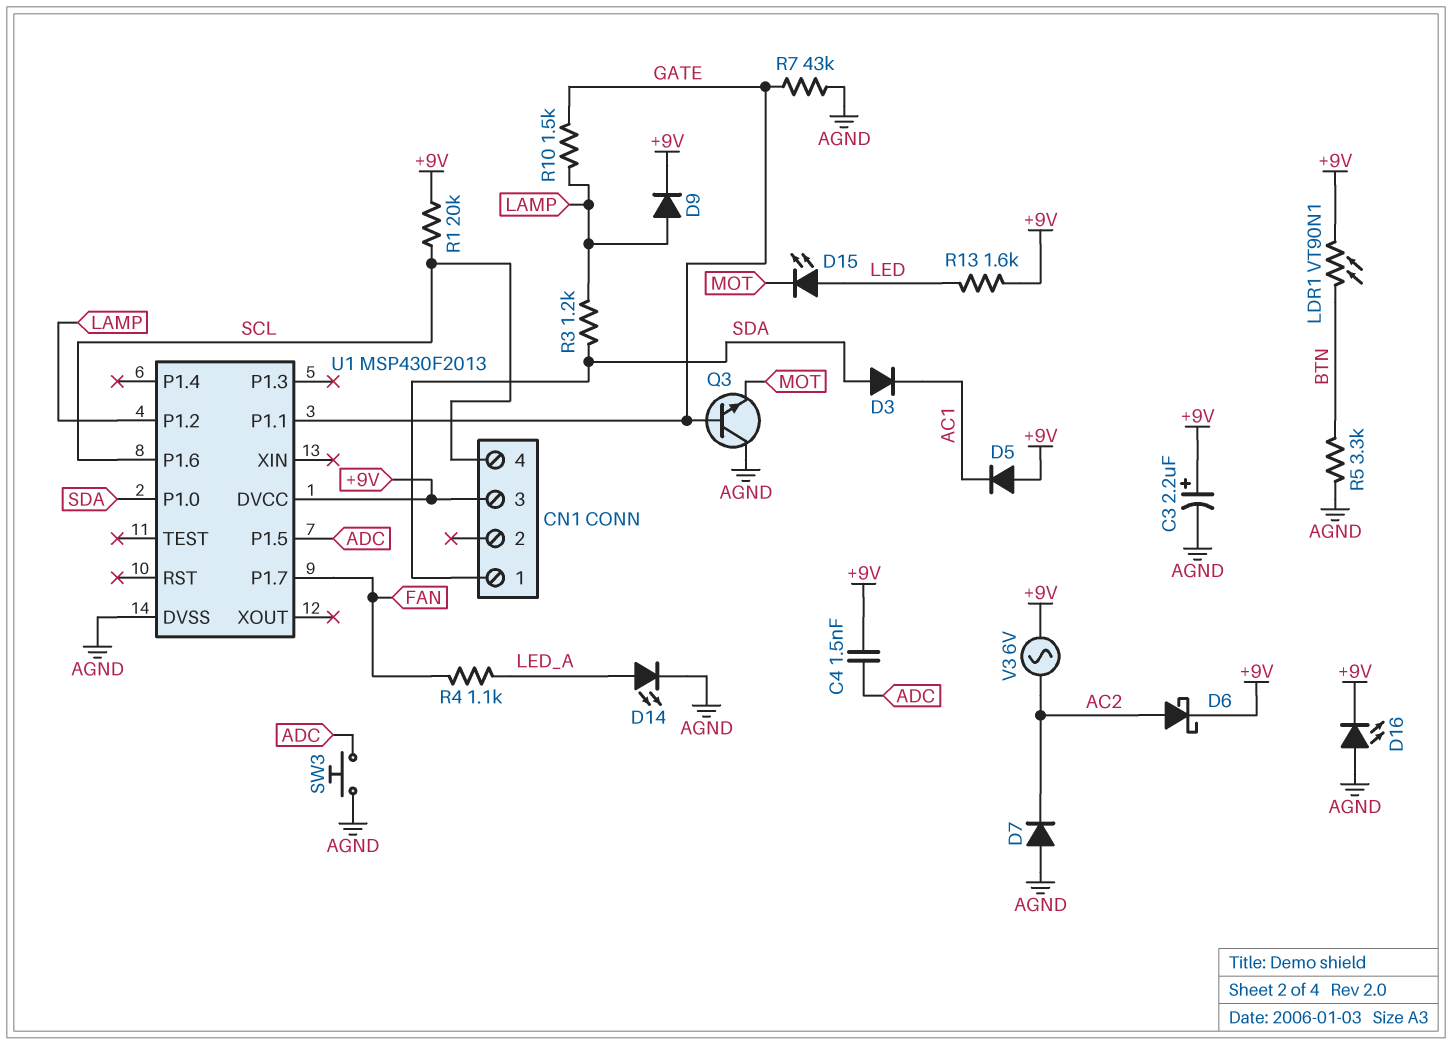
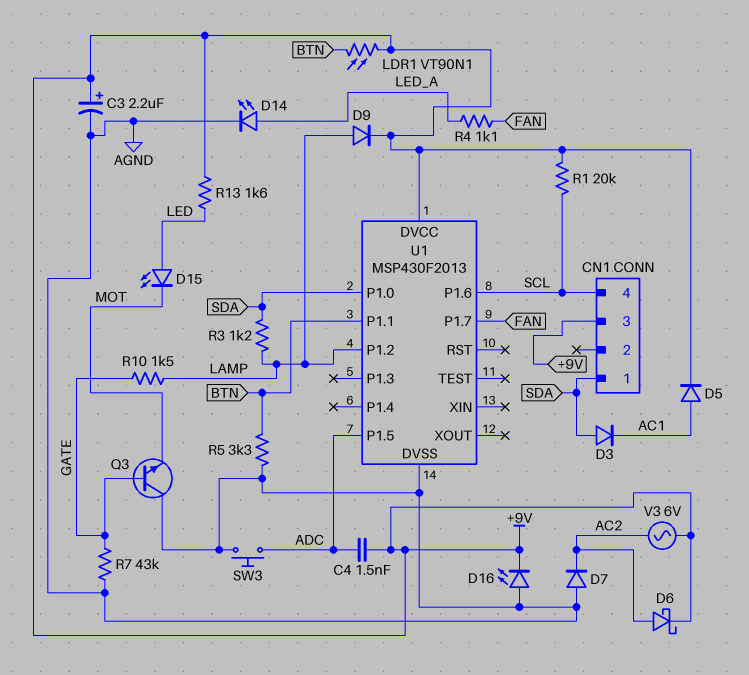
D5: diode (A +9V, K AC1) -> diode (A AC1, K +9V)
U1 pin P1.1: GATE -> BTN

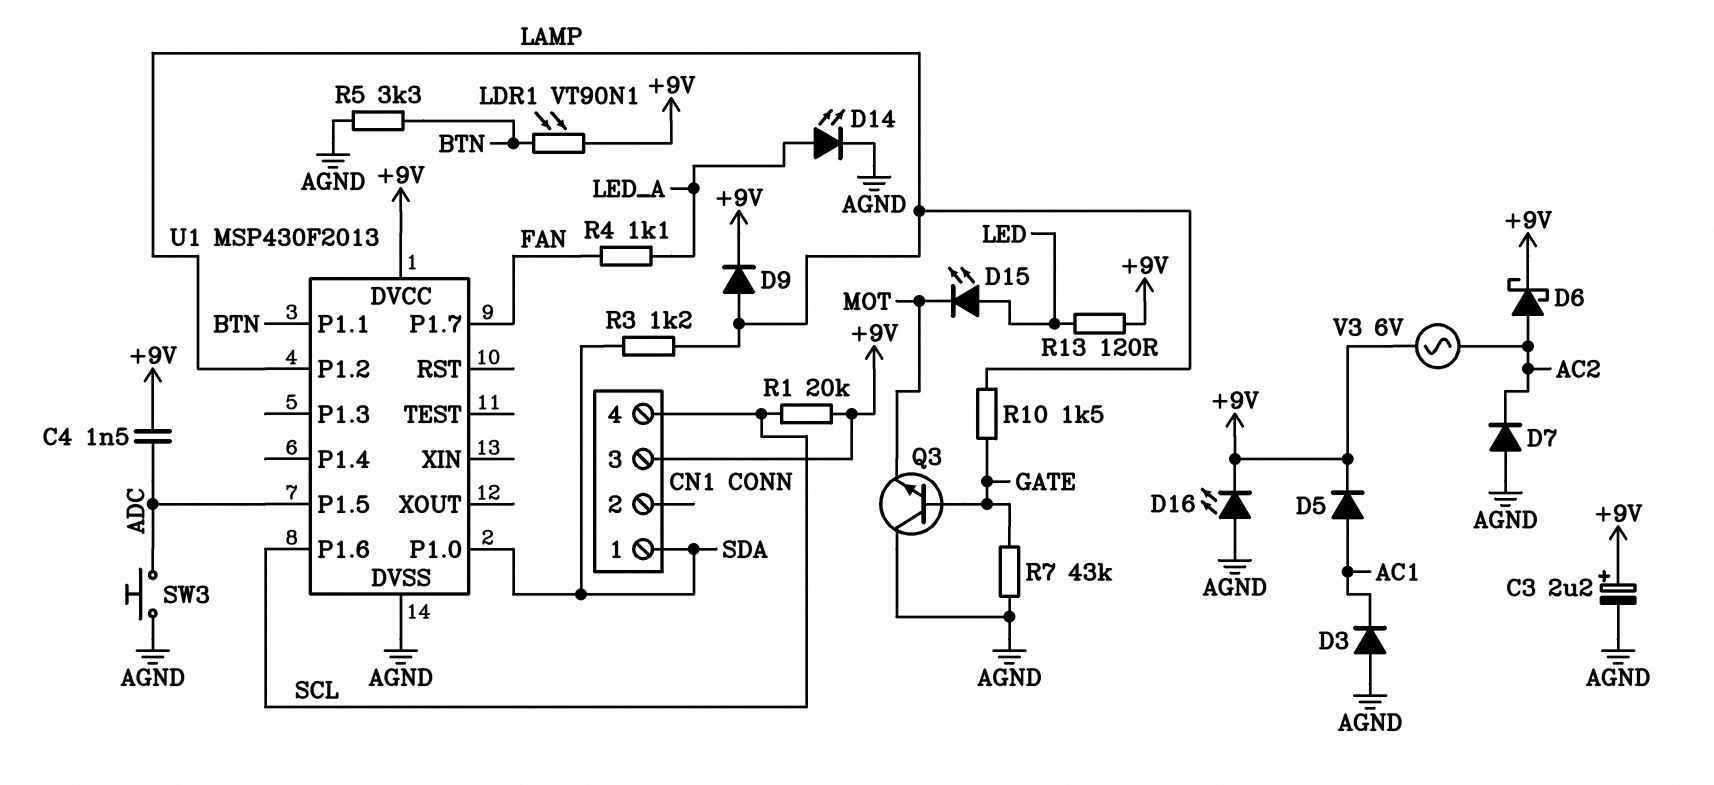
D3: diode (A SDA, K AC1) -> diode (A AGND, K AC1)
R13: 1.6k (+9V, LED) -> 120 (+9V, LED)

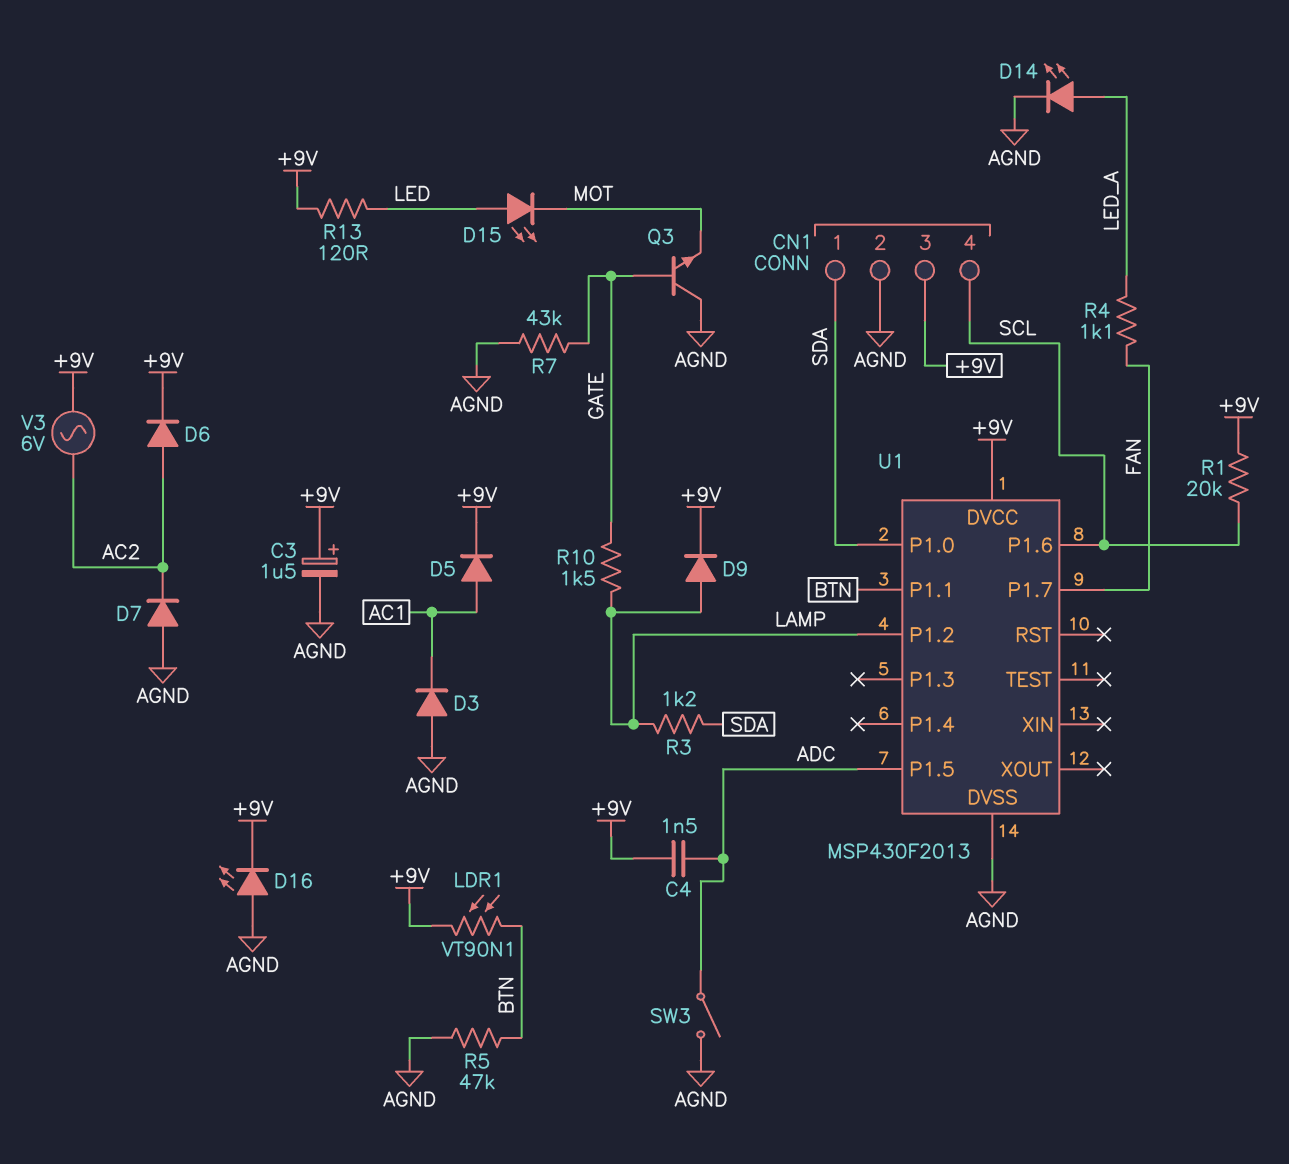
C3: 2.2uF (plus +9V, minus AGND) -> 1.5uF (plus +9V, minus AGND)
CN1 pin 2: none -> AGND
D6: schottky (A AC2, K +9V) -> diode (A AC2, K +9V)
R5: 3.3k (AGND, BTN) -> 47k (AGND, BTN)
SW3: button (ADC, AGND) -> switch (ADC, AGND)

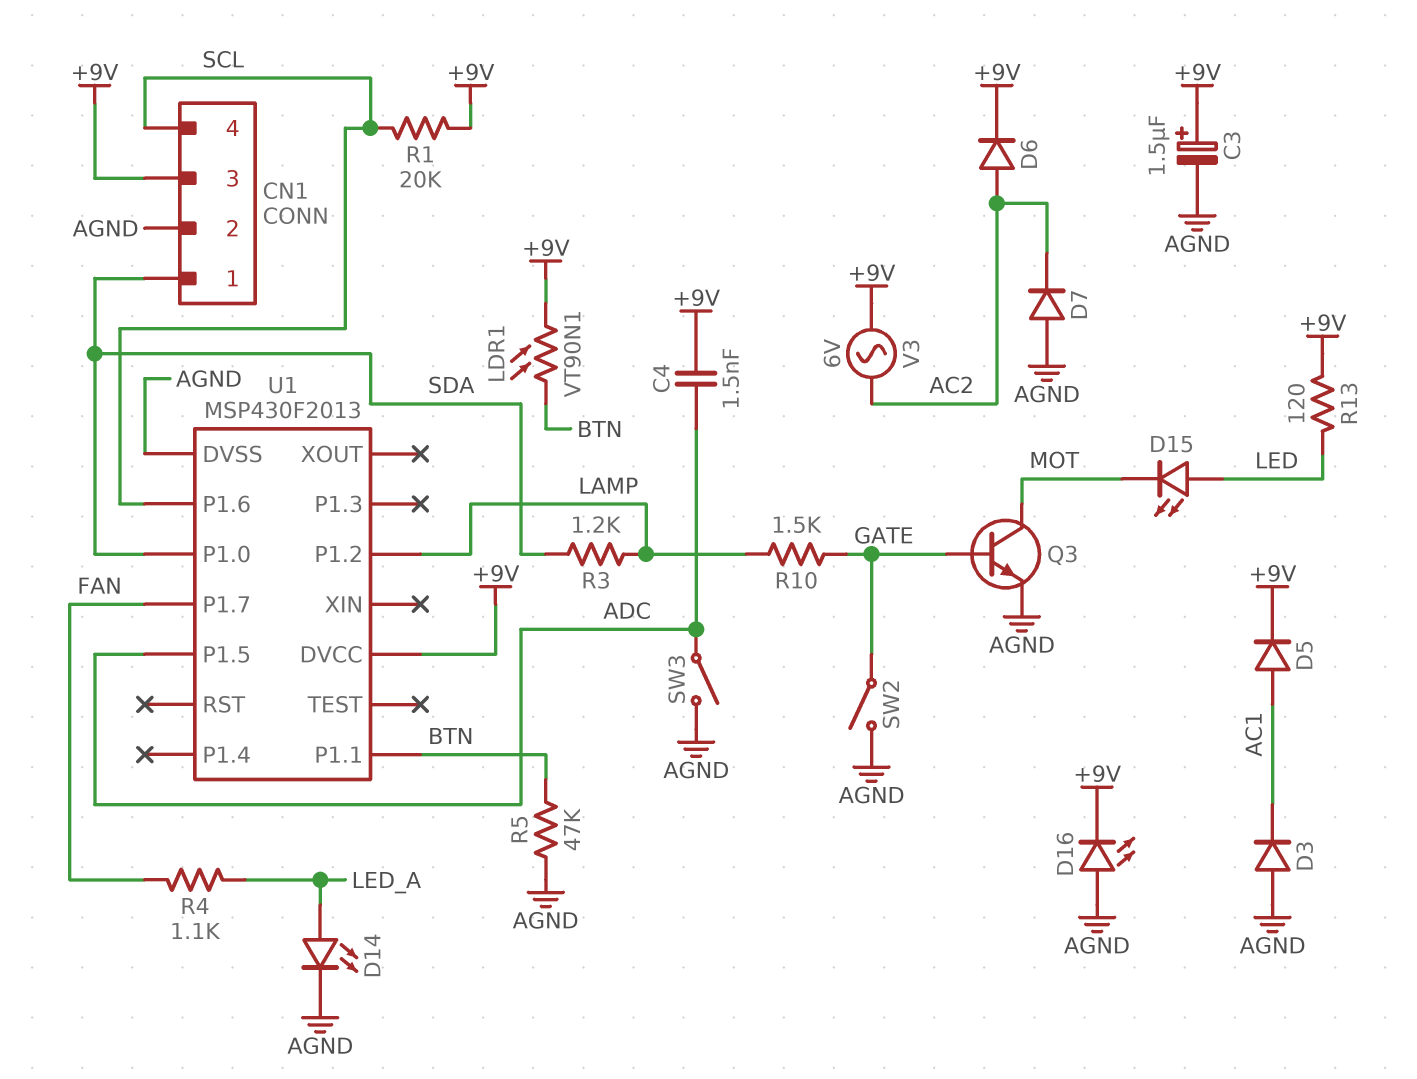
D9: diode (A LAMP, K +9V) -> none
Q3: NPN (B GATE, C AGND, E MOT) -> NPN (B GATE, C MOT, E AGND)
R7: 43k (AGND, GATE) -> none
SW2: none -> switch (AGND, GATE)

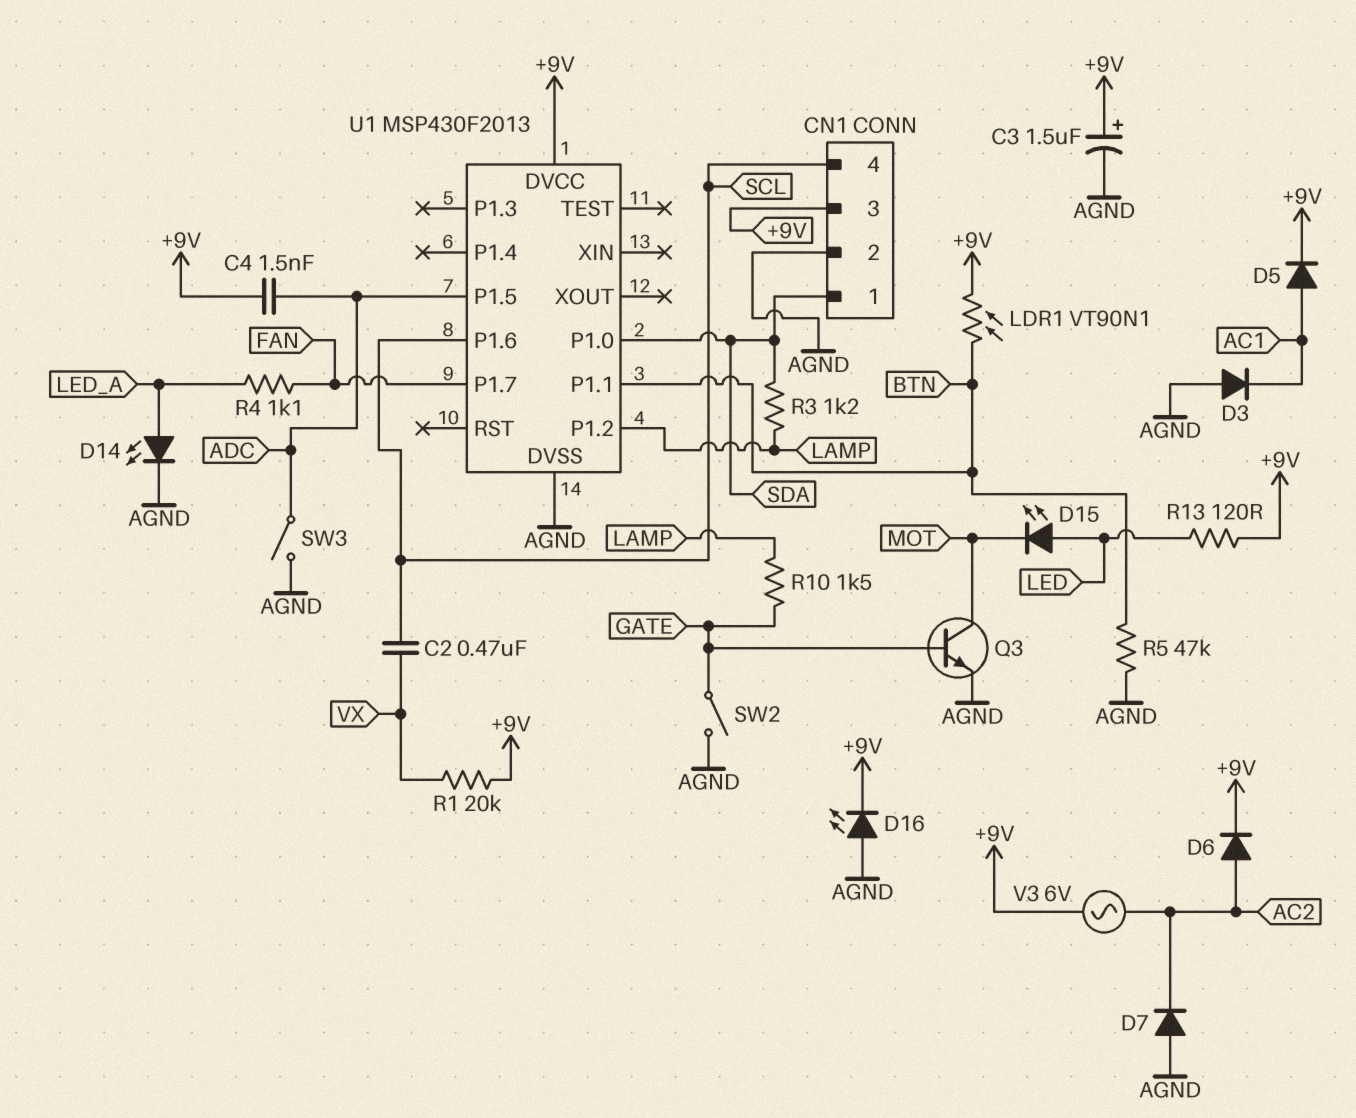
C2: none -> 470nF (SCL, VX)
R1: 20k (+9V, SCL) -> 20k (+9V, VX)

